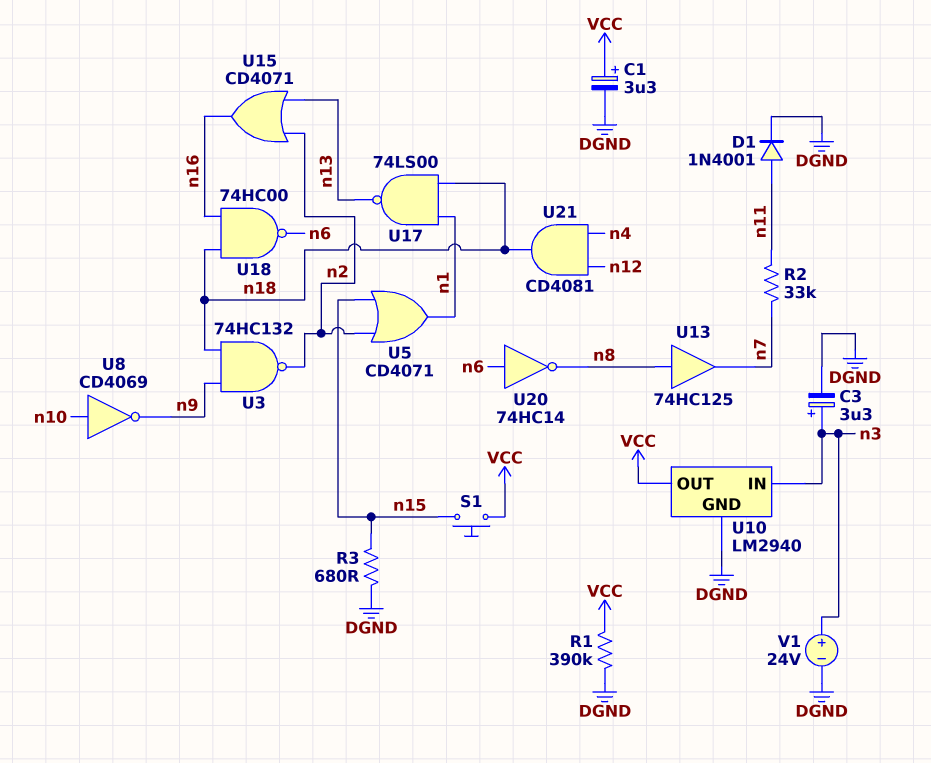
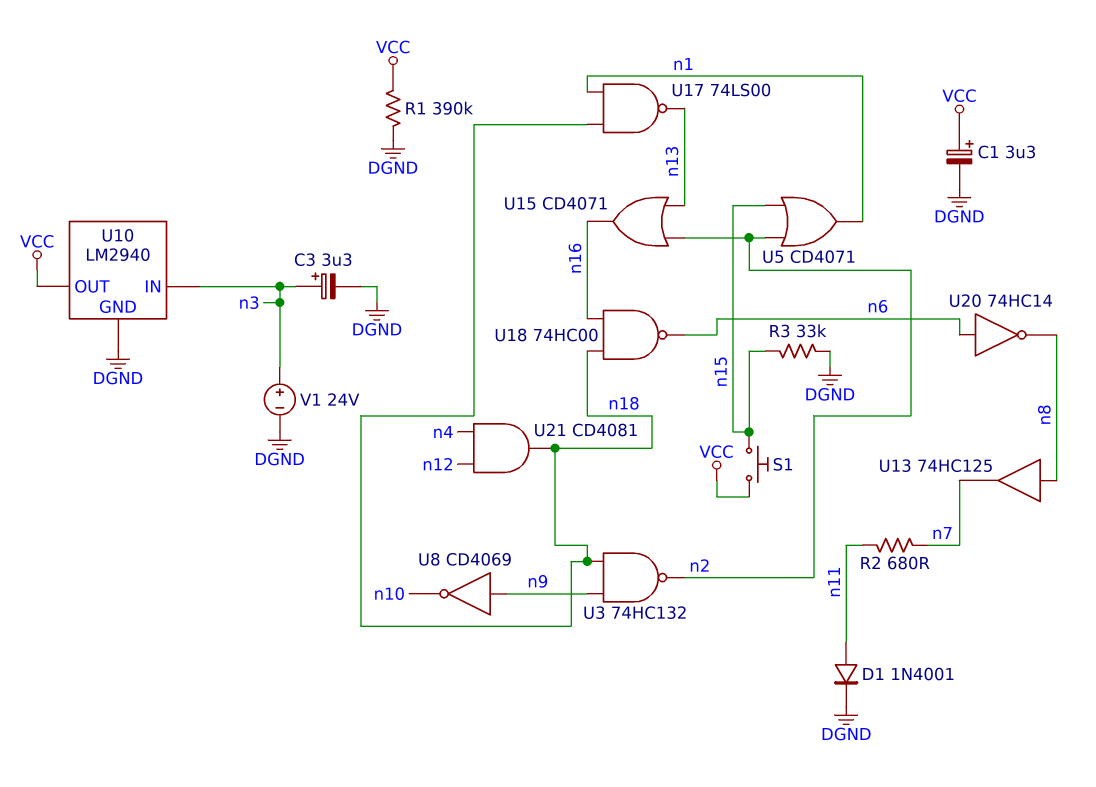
R2: 33k (n7, n11) -> 680 (n7, n11)
R3: 680 (DGND, n15) -> 33k (DGND, n15)
U8: NOT CD4069 (in n10, out n9) -> NOT CD4069 (in n9, out n10)

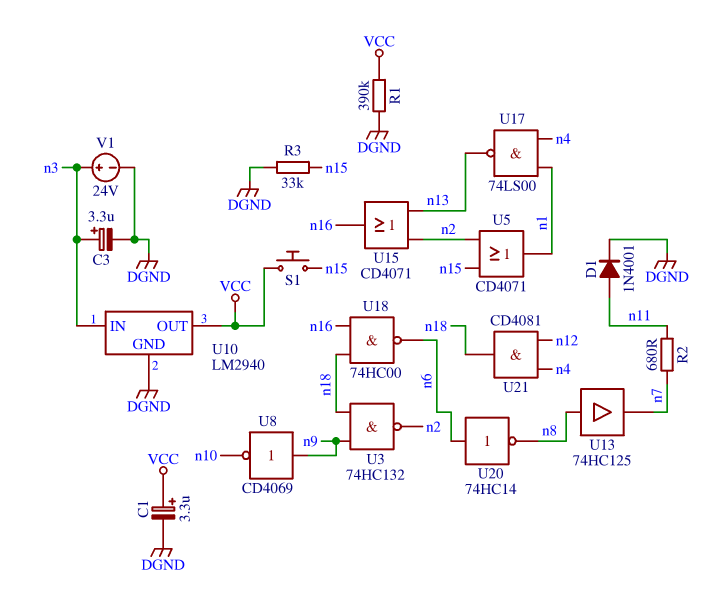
U17: NAND 74LS00 (in n1, in n18, out n13) -> NAND 74LS00 (in n1, in n4, out n13)

